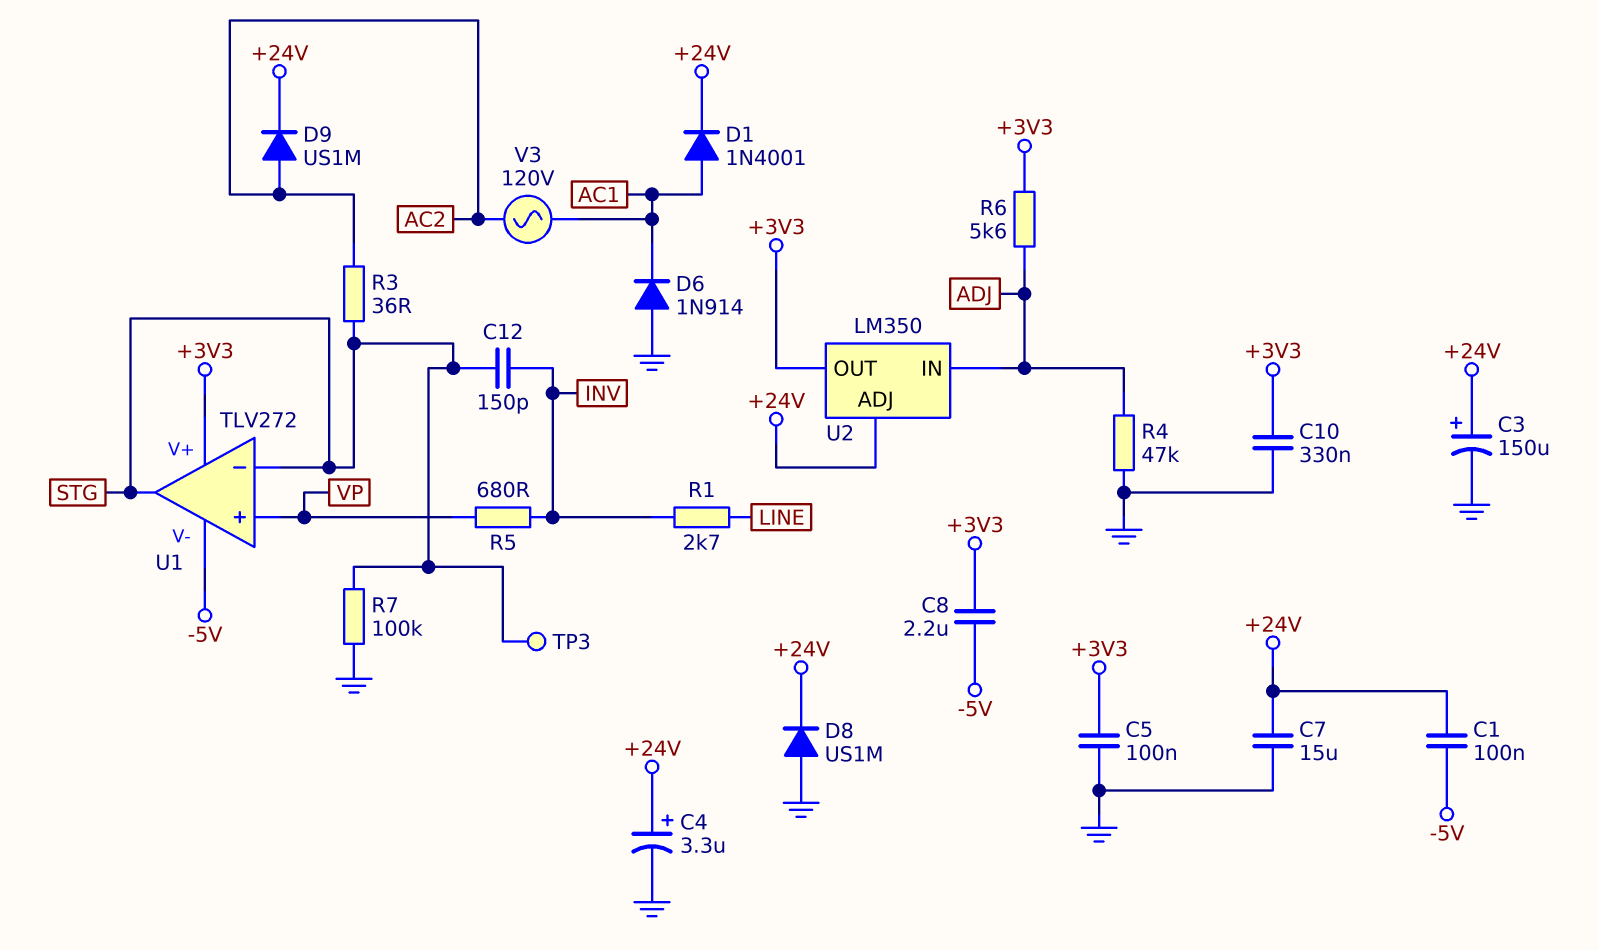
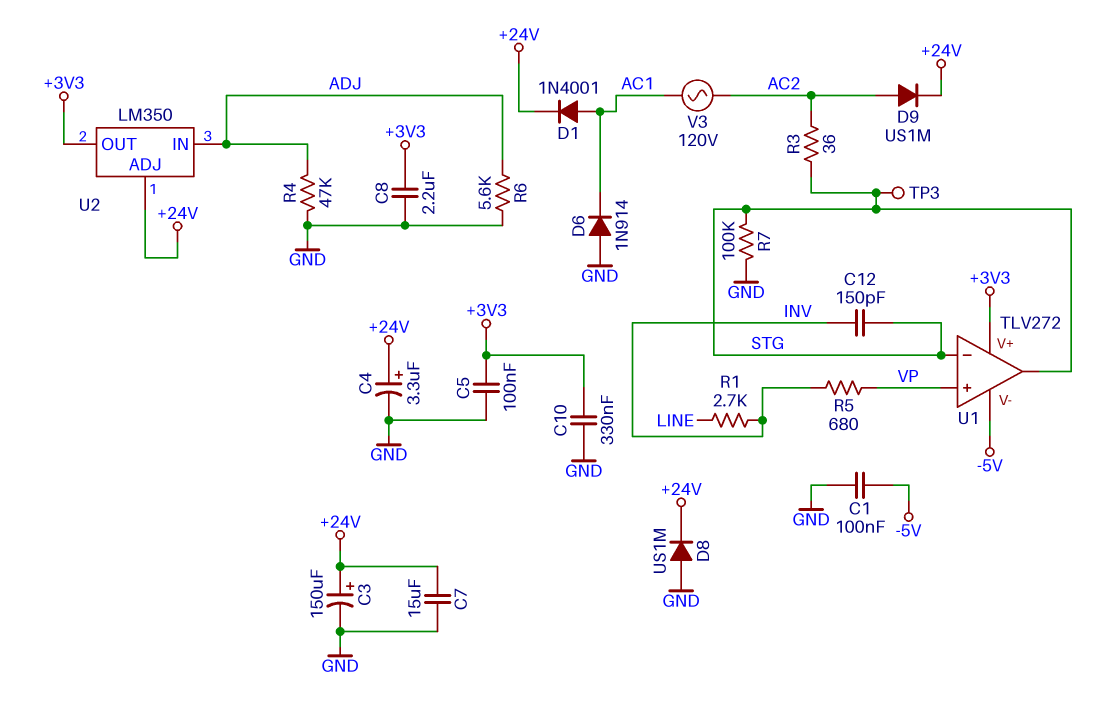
C1: 100nF (+24V, -5V) -> 100nF (-5V, GND)
C8: 2.2uF (+3V3, -5V) -> 2.2uF (+3V3, GND)
R6: 5.6k (+3V3, ADJ) -> 5.6k (ADJ, GND)

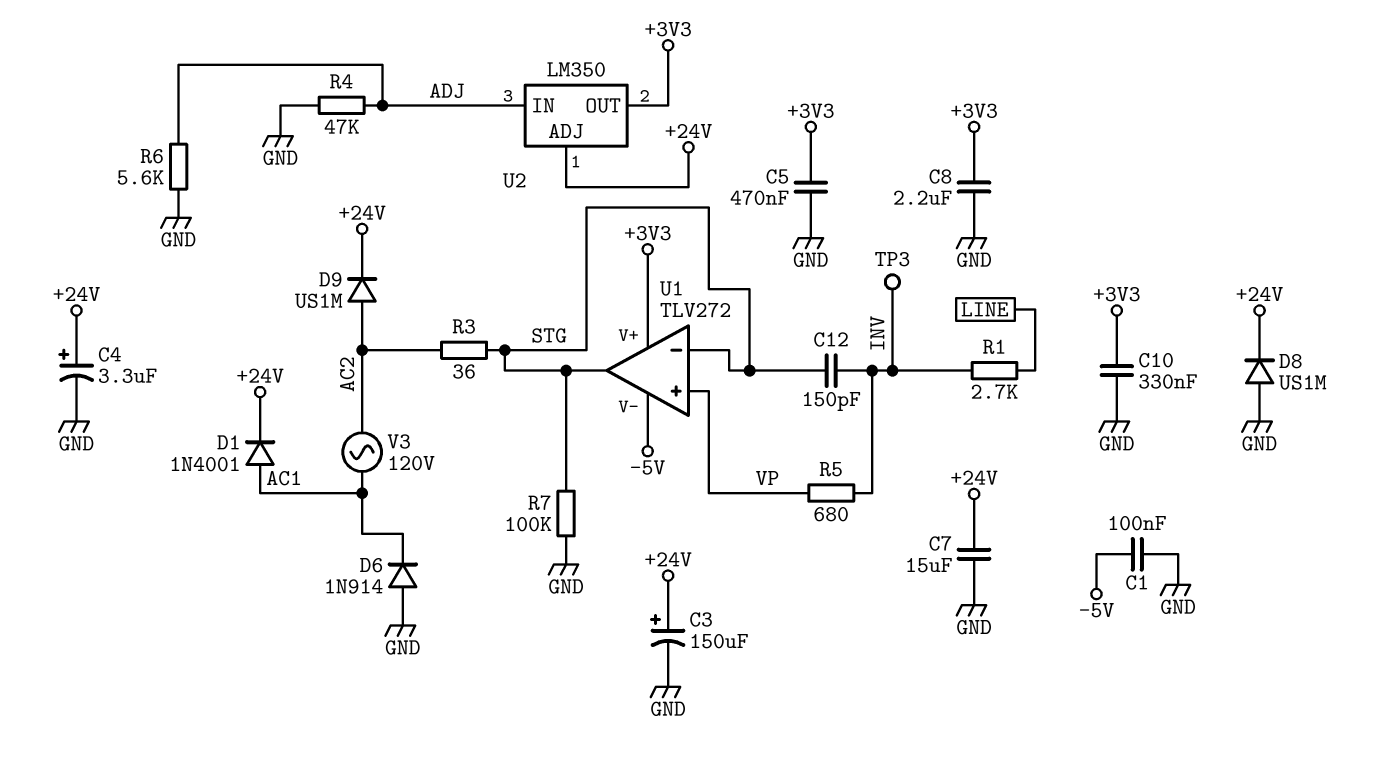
C5: 100nF (+3V3, GND) -> 470nF (+3V3, GND)
TP3: test point (STG) -> test point (INV)

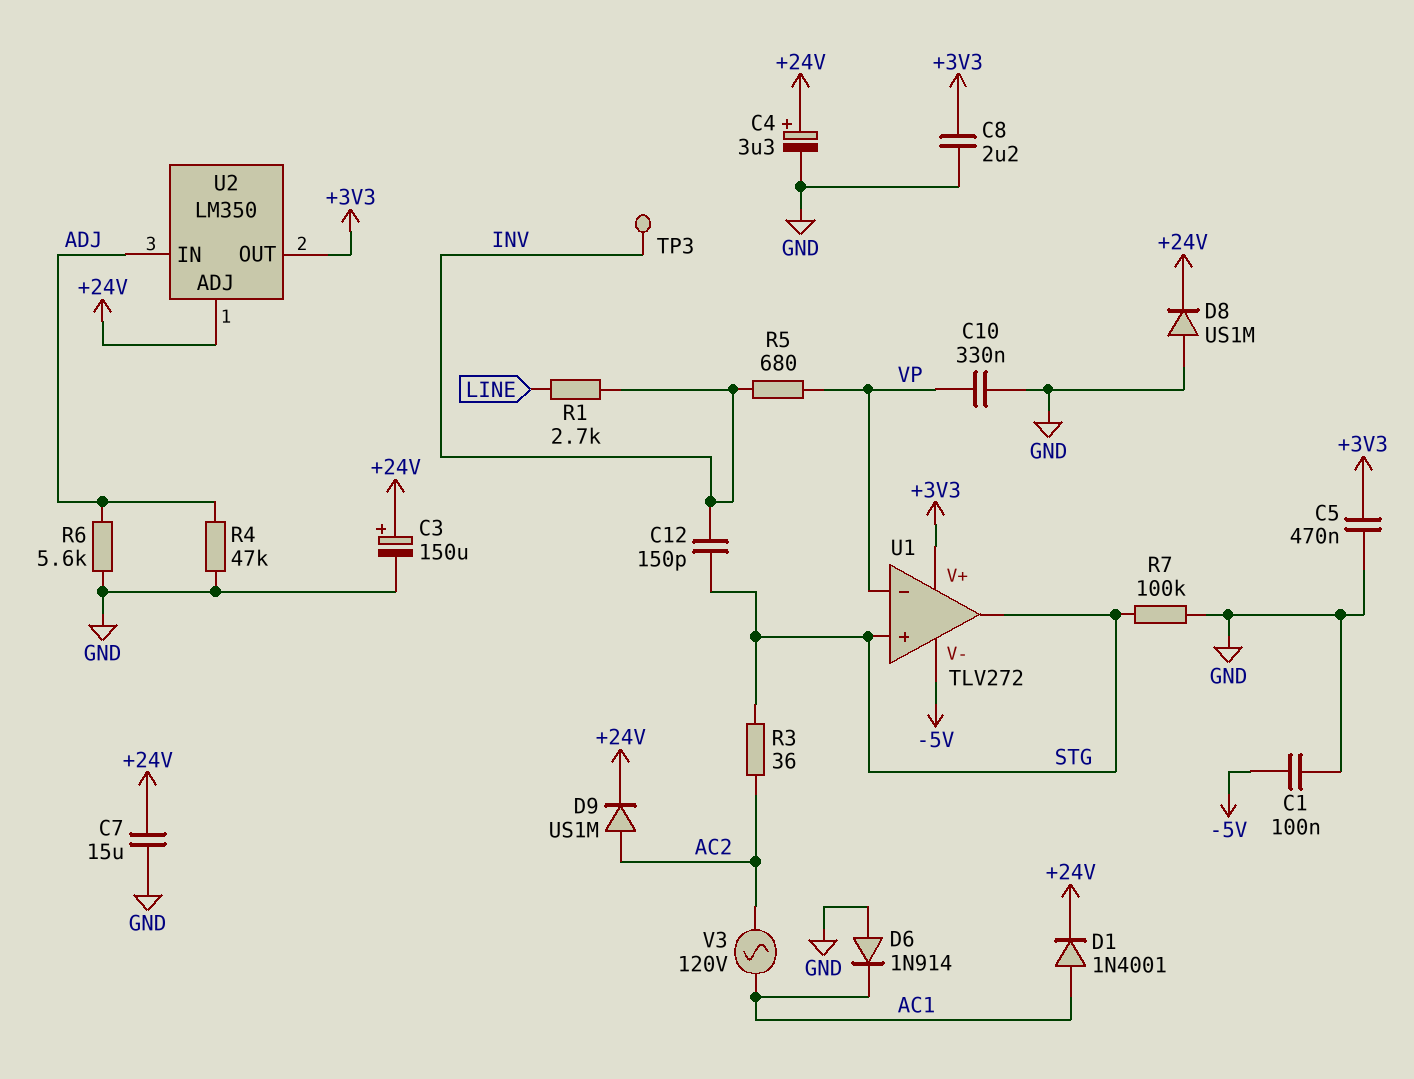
C10: 330nF (+3V3, GND) -> 330nF (GND, VP)
U1 pin in+: VP -> STG
U1 pin in-: STG -> VP

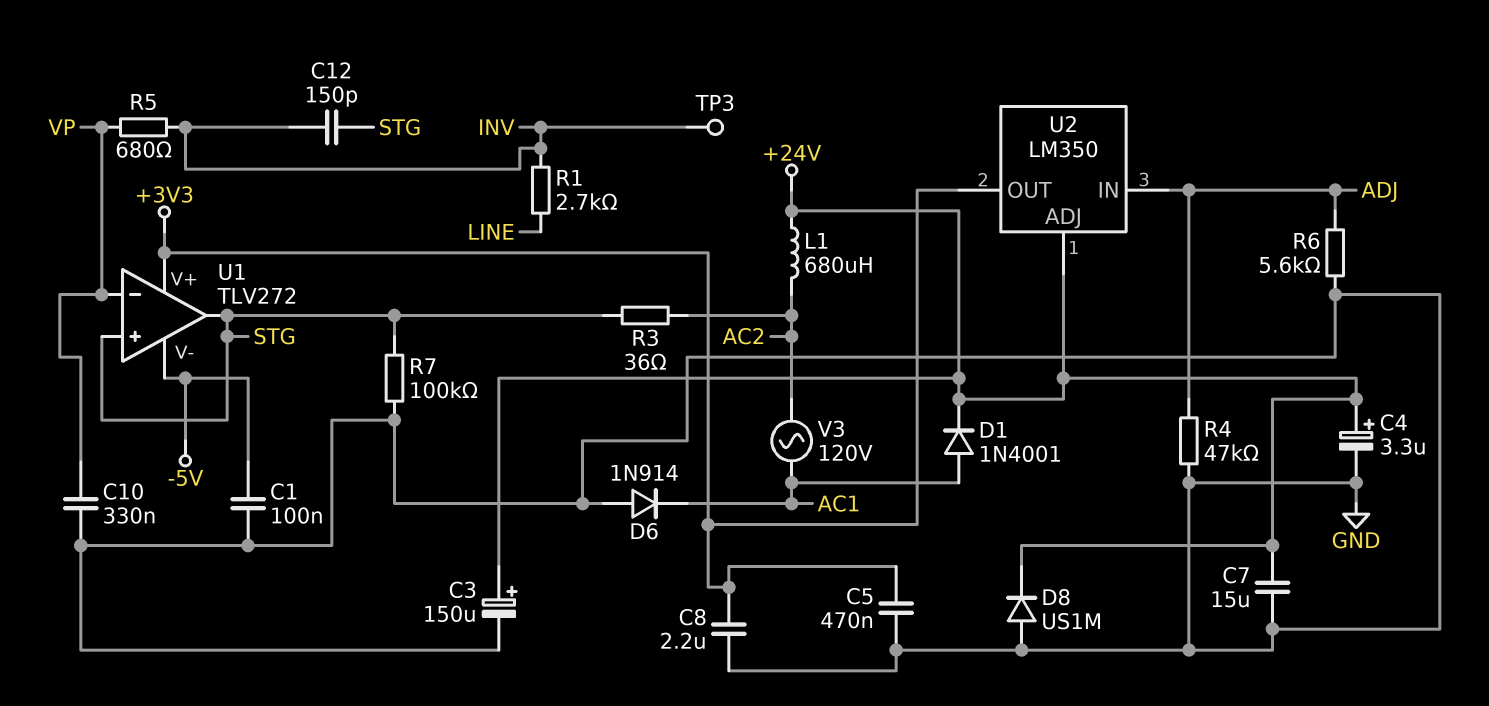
D9: diode US1M (A AC2, K +24V) -> none
L1: none -> 680uH (+24V, AC2)

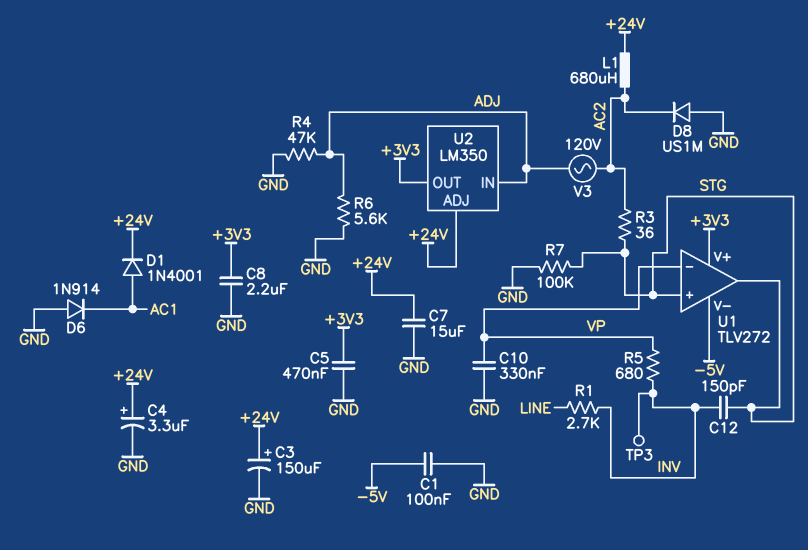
D8: diode US1M (A GND, K +24V) -> diode US1M (A GND, K AC2)
V3: AC 120V (AC1, AC2) -> AC 120V (AC2, ADJ)

